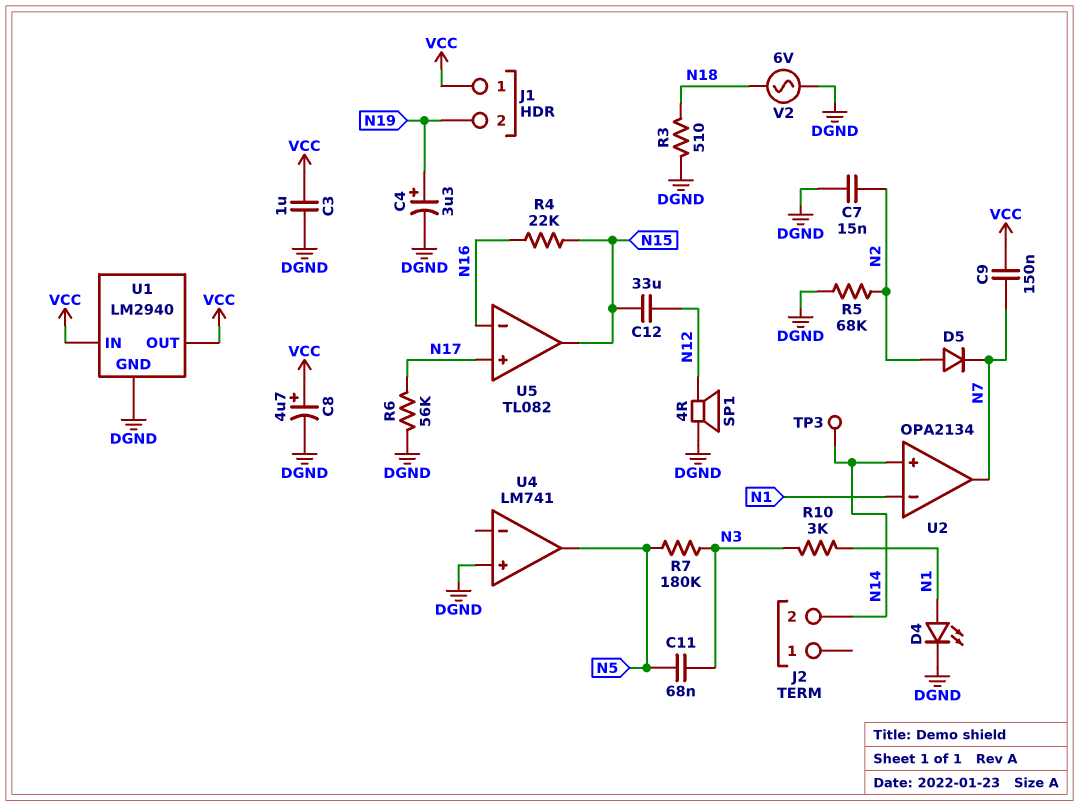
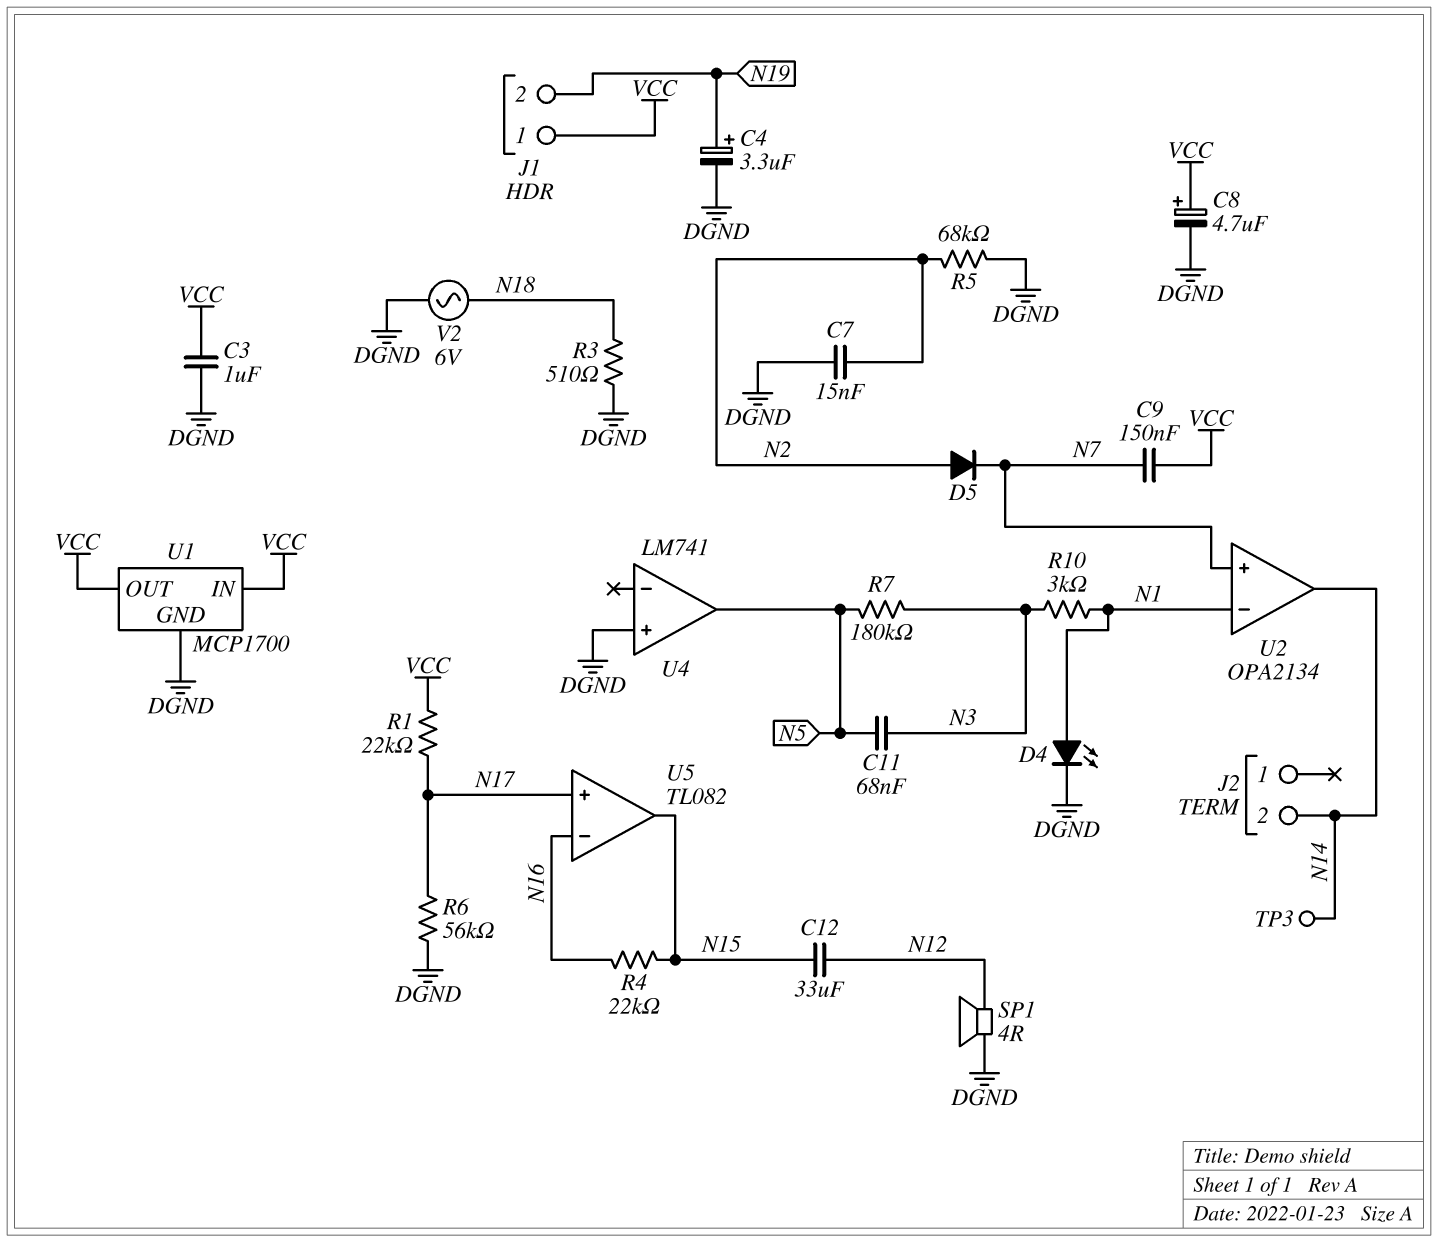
R1: none -> 22k (N17, VCC)
U1: LM2940 -> MCP1700
U2 pin in+: N14 -> N7
U2 pin out: N7 -> N14

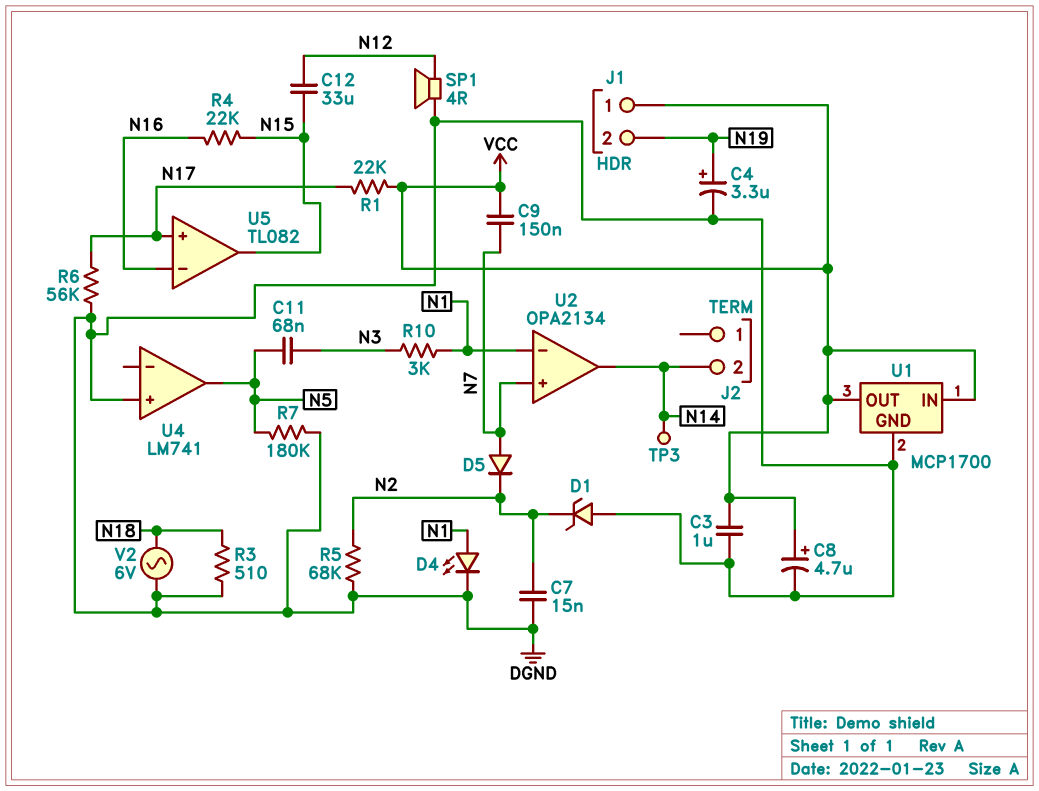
D1: none -> zener (A DGND, K N2)
D5: diode (A N2, K N7) -> diode (A N7, K N2)
R7: 180k (N3, N5) -> 180k (DGND, N5)

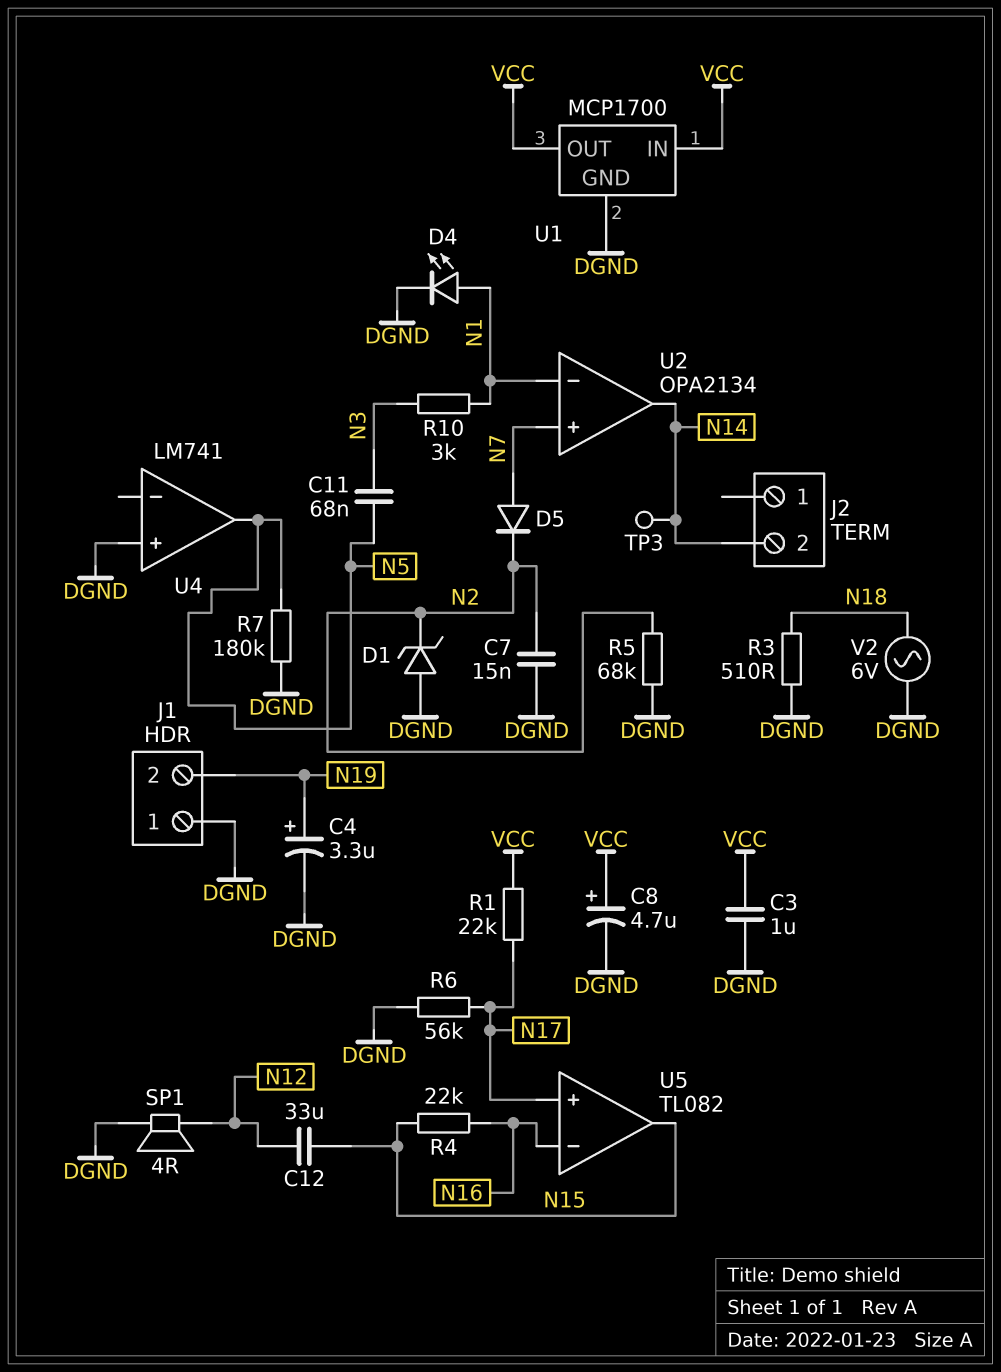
C9: 150nF (N7, VCC) -> none
J1 pin 1: VCC -> DGND

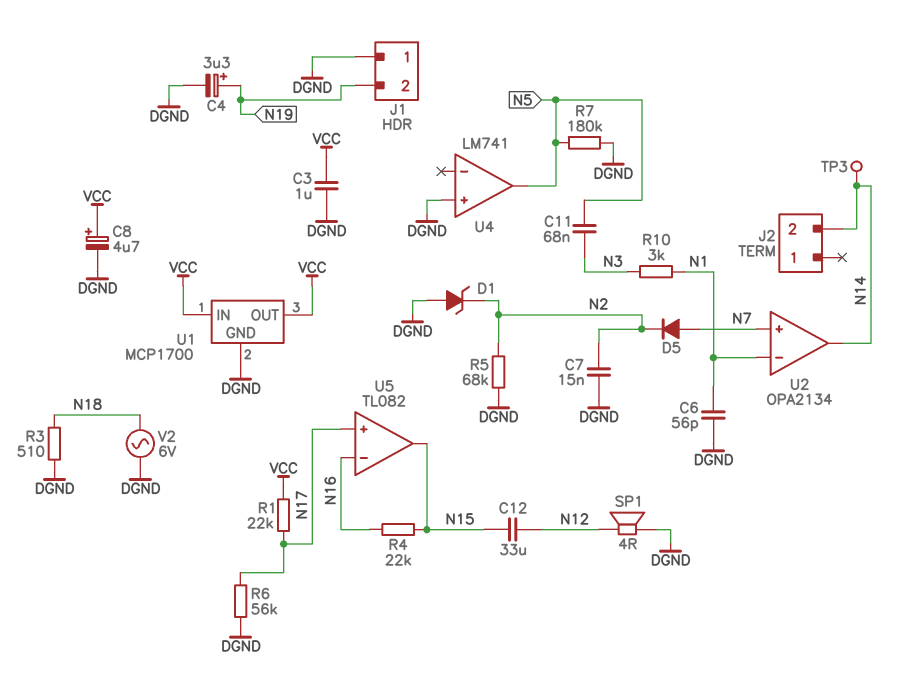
C6: none -> 56pF (DGND, N1)
D4: LED (A N1, K DGND) -> none

